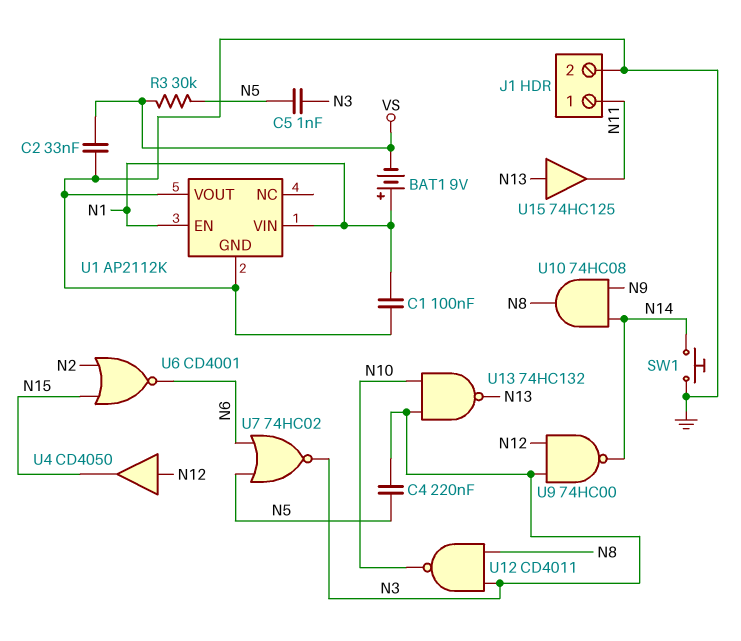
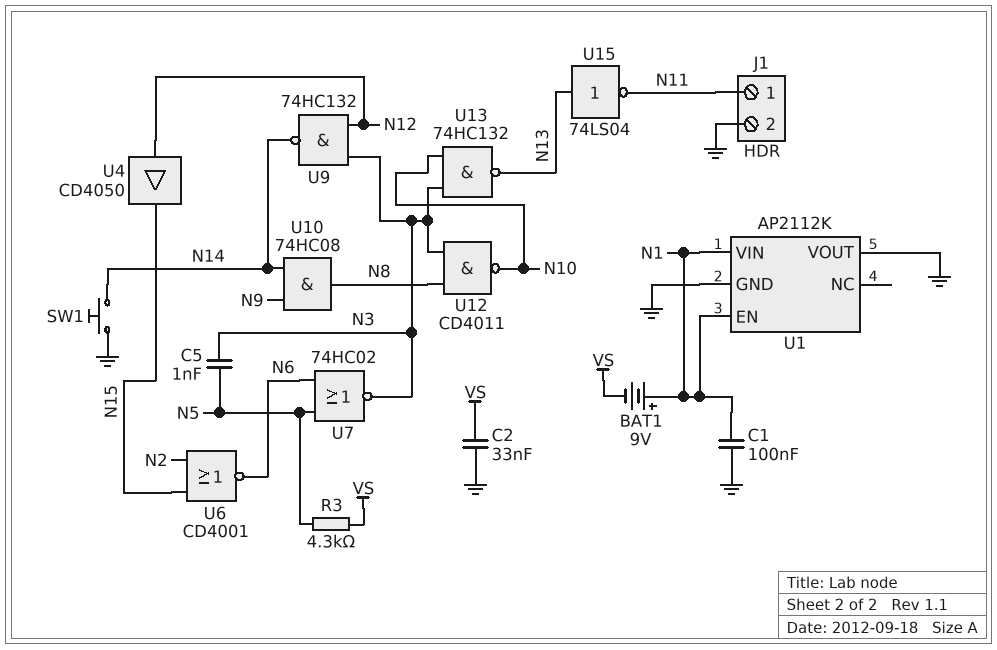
C4: 220nF (N3, N5) -> none
R3: 30k (N5, VS) -> 4.3k (N5, VS)
U9: NAND 74HC00 (in N3, in N12, out N14) -> NAND 74HC132 (in N3, in N12, out N14)
U15: buffer 74HC125 (in N13, out N11) -> NOT 74LS04 (in N13, out N11)

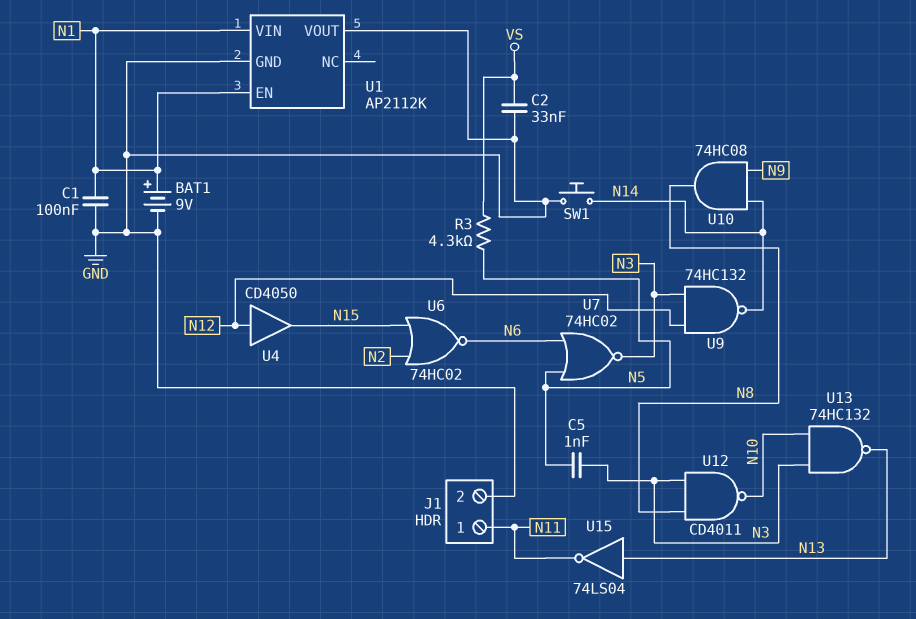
BAT1: 9V (plus N1, minus VS) -> 9V (plus N1, minus GND)
U6: NOR CD4001 (in N2, in N15, out N6) -> NOR 74HC02 (in N2, in N15, out N6)

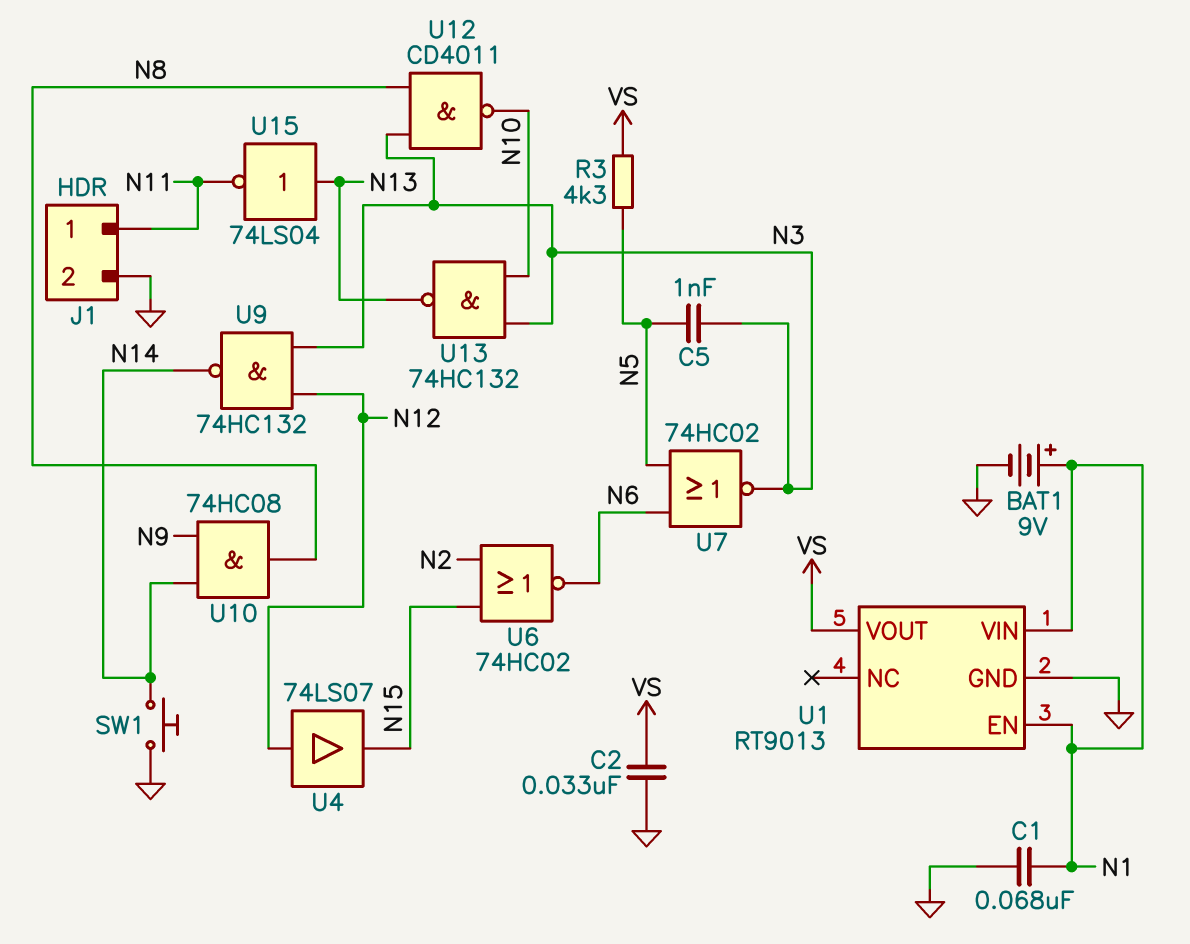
C1: 100nF (GND, N1) -> 68nF (GND, N1)
U1: AP2112K -> RT9013
U1 pin VOUT: GND -> VS
U4: buffer CD4050 (in N12, out N15) -> buffer 74LS07 (in N12, out N15)

